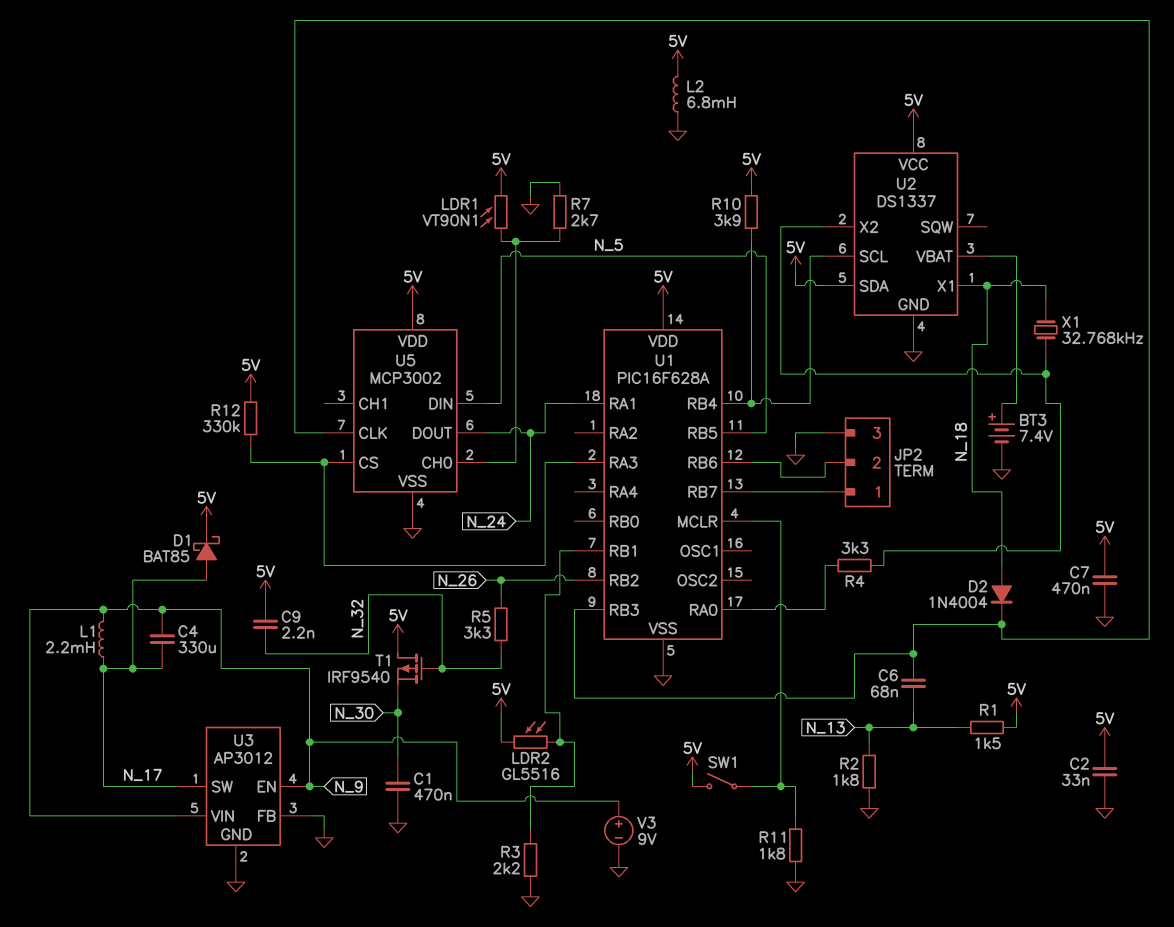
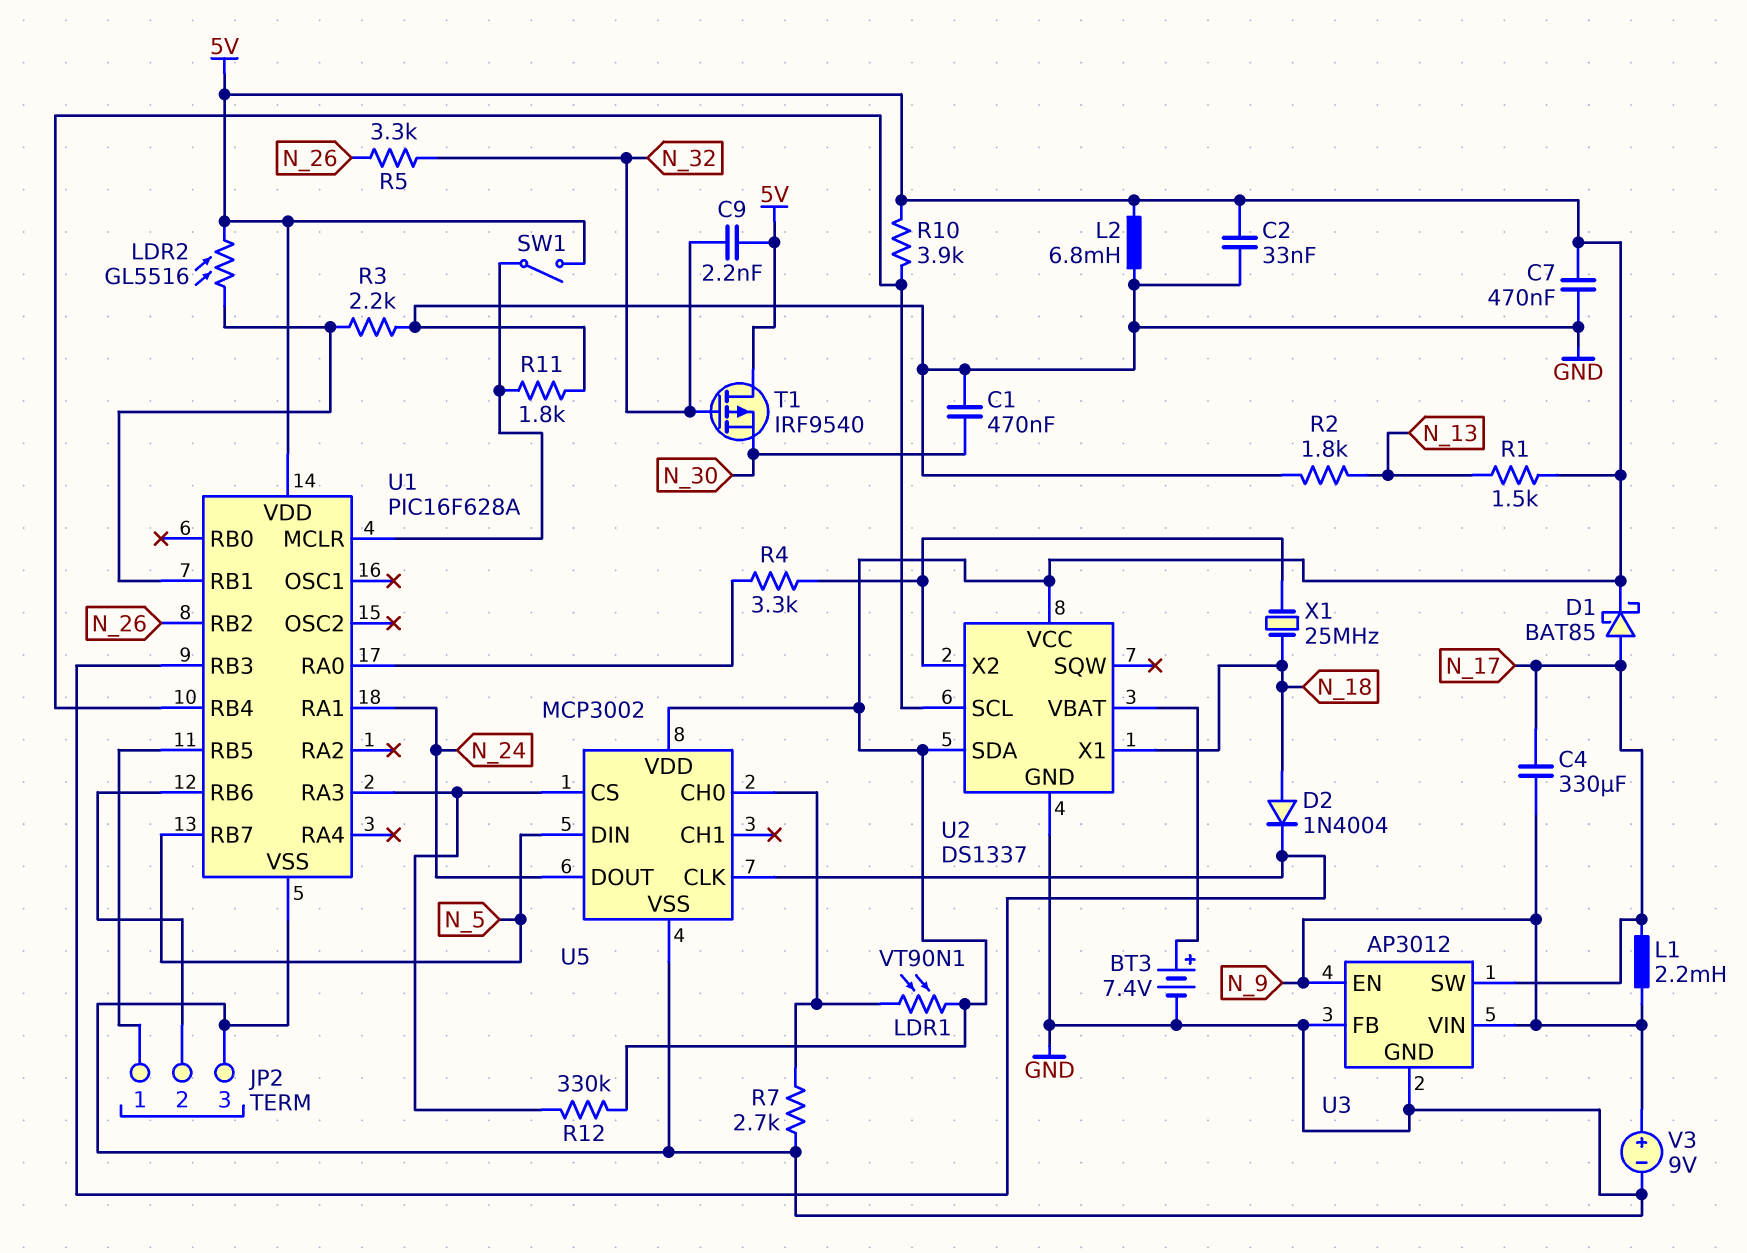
C6: 68nF (N_13, U1/RB3) -> none
U1 pin RB5: N_5 -> JP2/1
U1 pin RB7: JP2/1 -> N_5
X1: 32.768kHz (N_18, U2/X2) -> 25MHz (N_18, U2/X2)

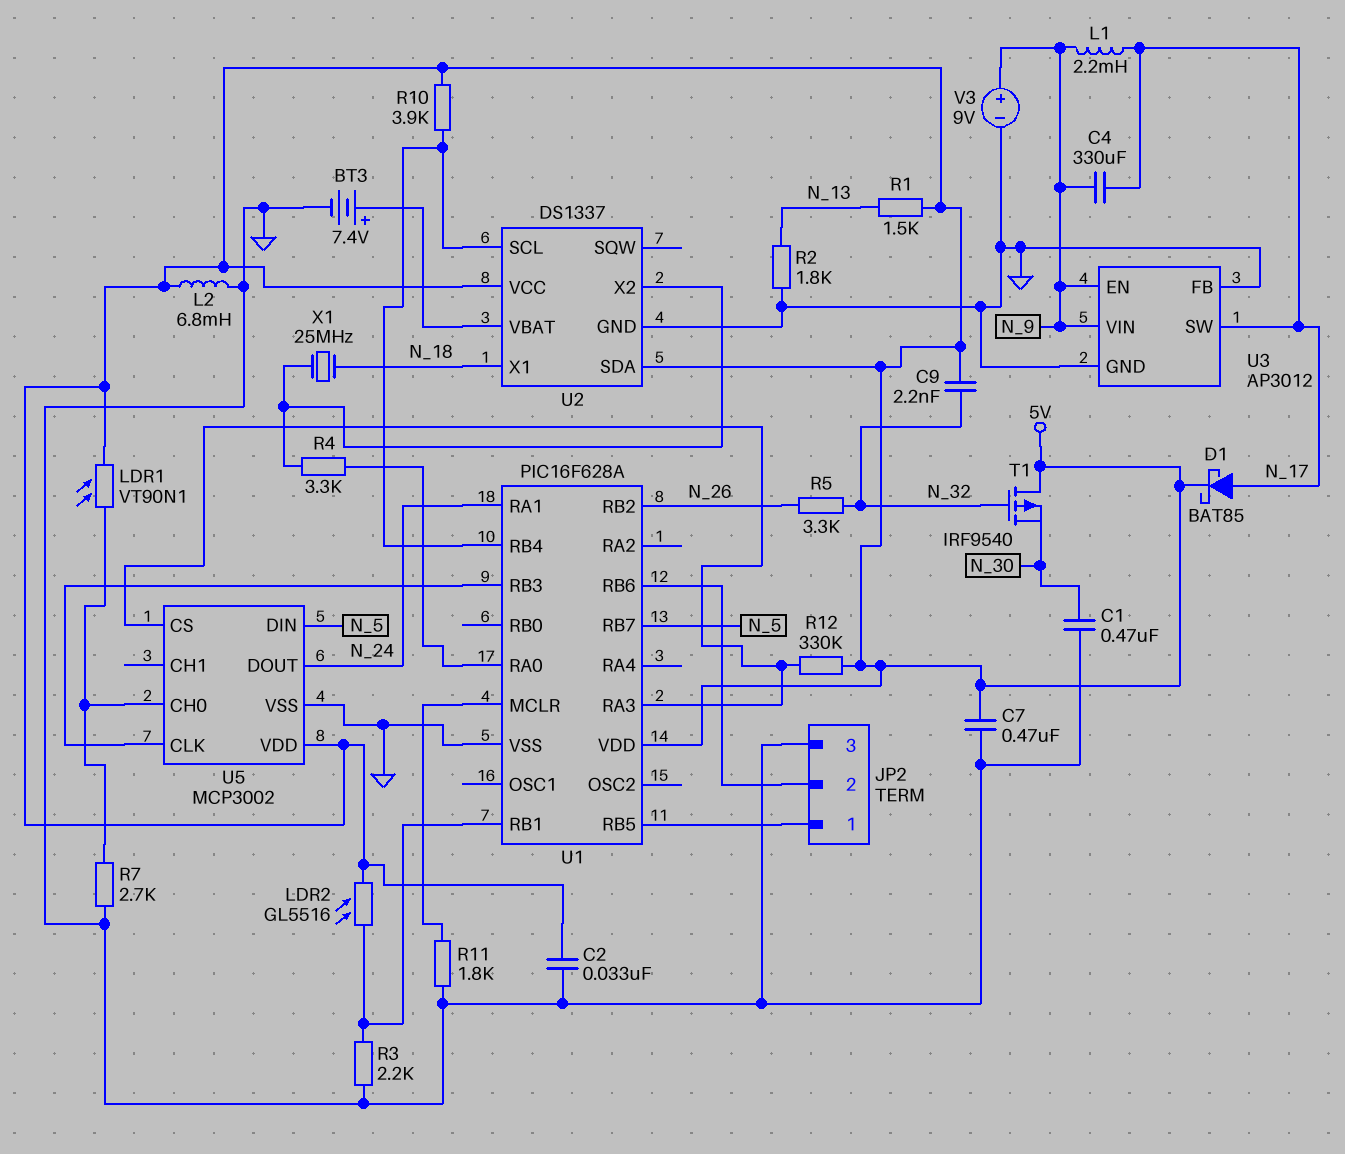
D2: diode 1N4004 (A N_18, K U1/RB3) -> none
SW1: switch (5V, U1/MCLR) -> none

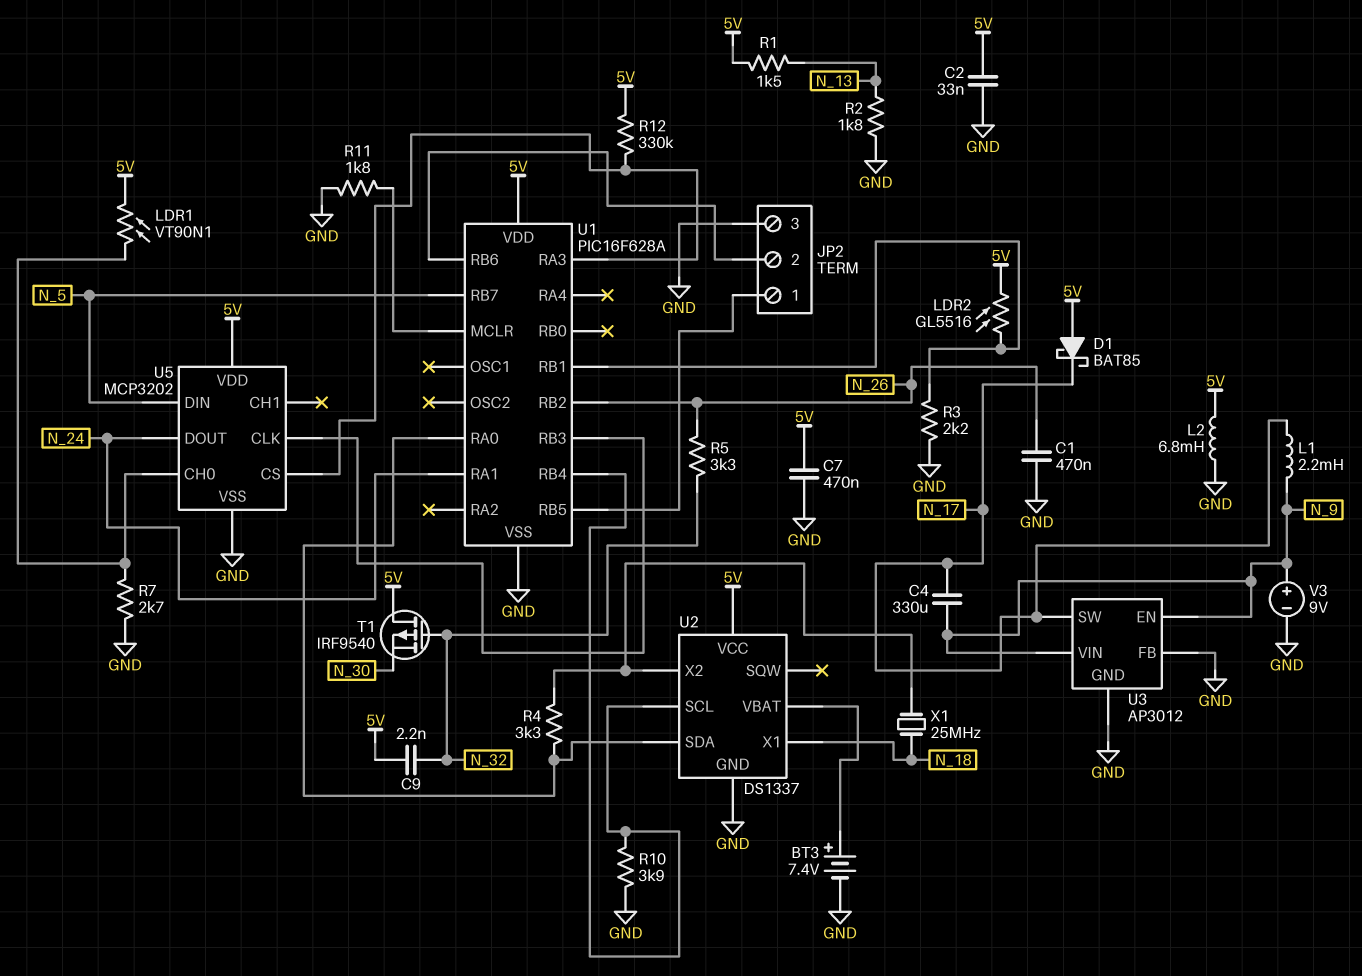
C1: 470nF (GND, N_30) -> 470nF (GND, N_26)
D1: schottky BAT85 (A N_17, K 5V) -> schottky BAT85 (A 5V, K N_17)
R10: 3.9k (5V, U1/RB4) -> 3.9k (GND, U1/RB4)
U2 pin SDA: 5V -> U1/RA0
U5: MCP3002 -> MCP3202

